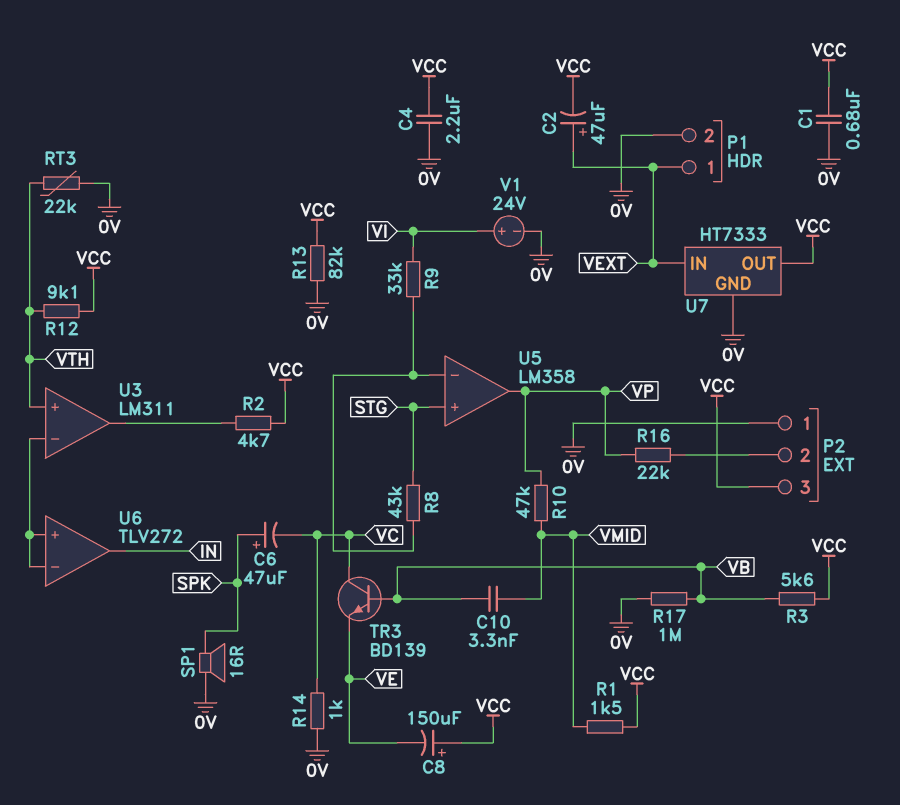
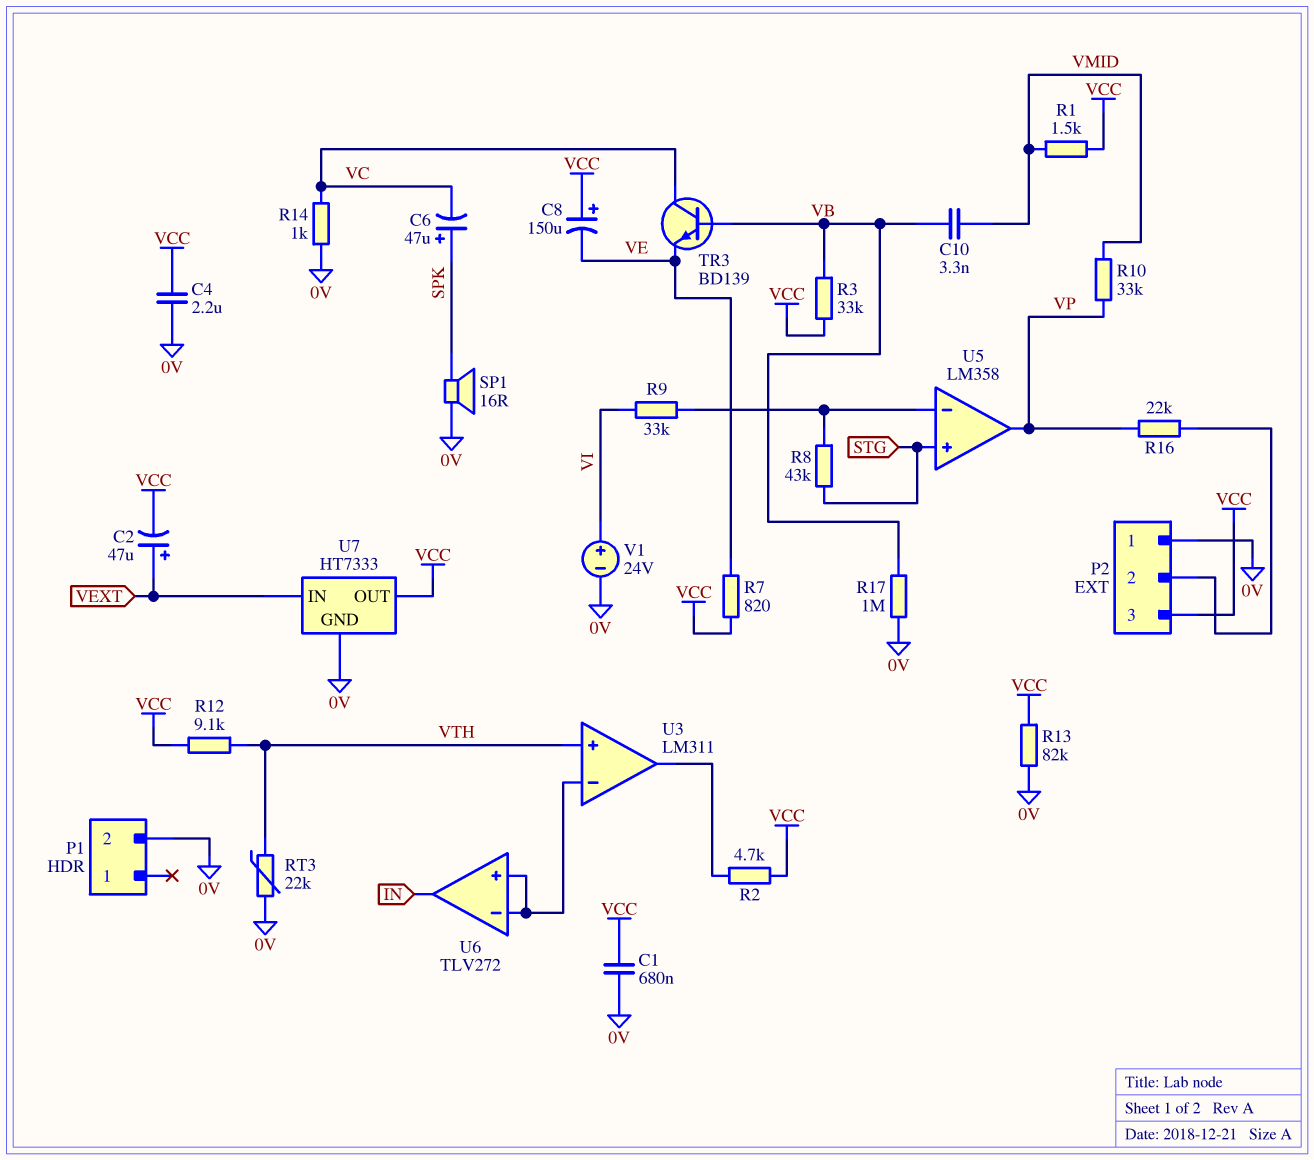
P1 pin 1: VEXT -> none
R3: 5.6k (VB, VCC) -> 33k (VB, VCC)
R7: none -> 820 (VCC, VE)
R10: 47k (VMID, VP) -> 33k (VMID, VP)

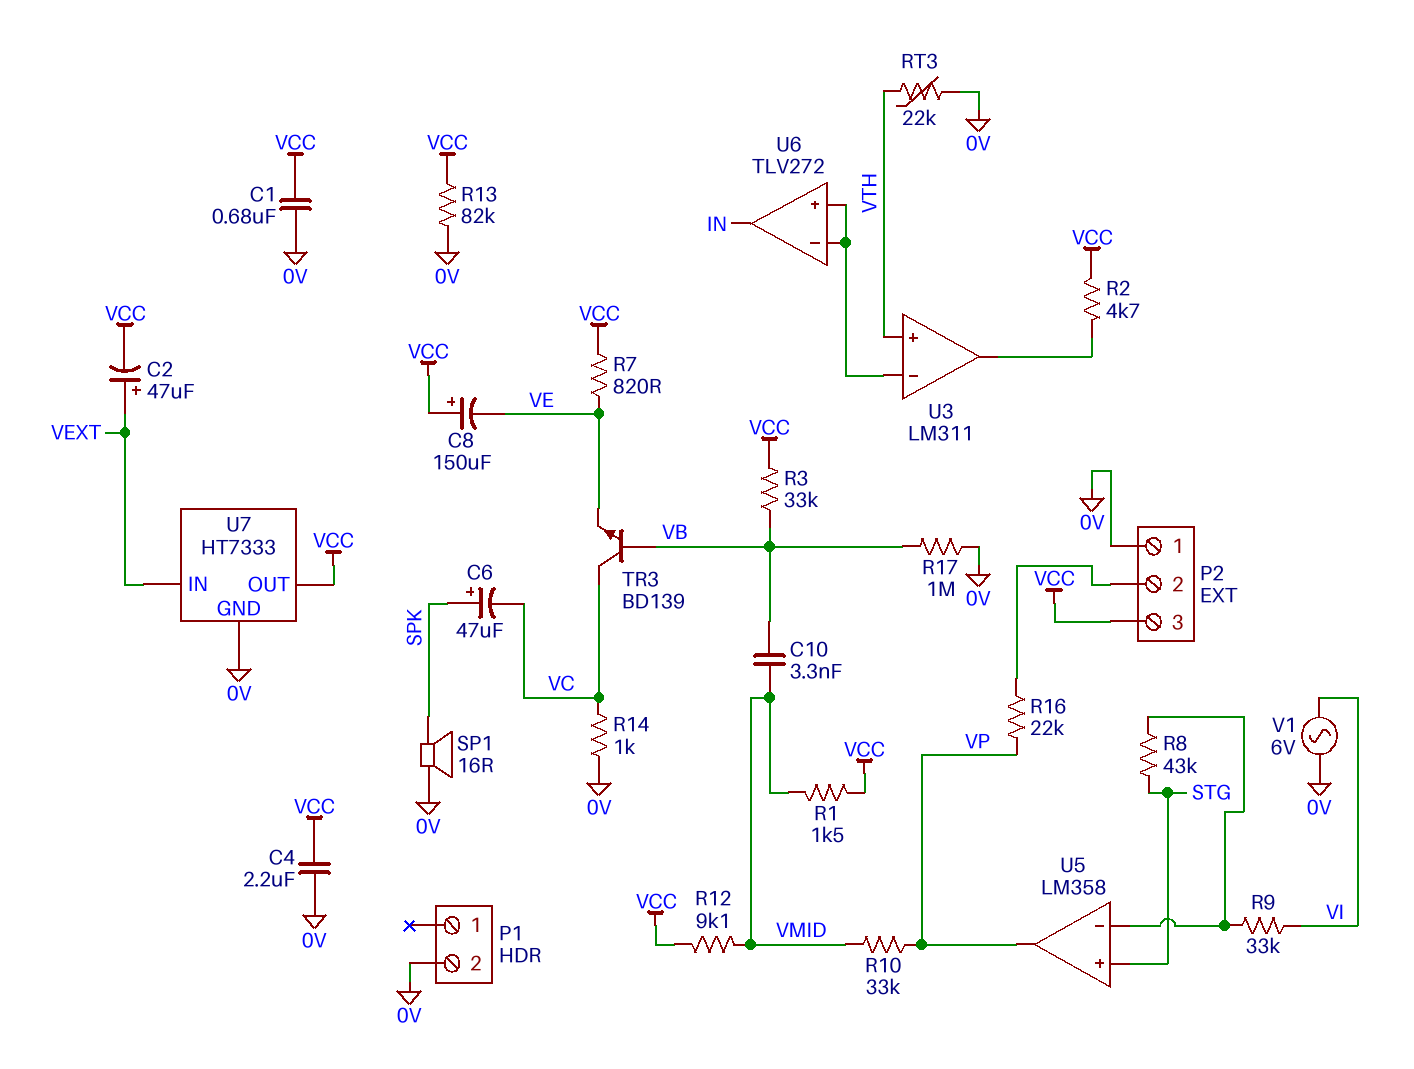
R12: 9.1k (VCC, VTH) -> 9.1k (VCC, VMID)
V1: 24V (plus VI, minus 0V) -> AC 6V (0V, VI)

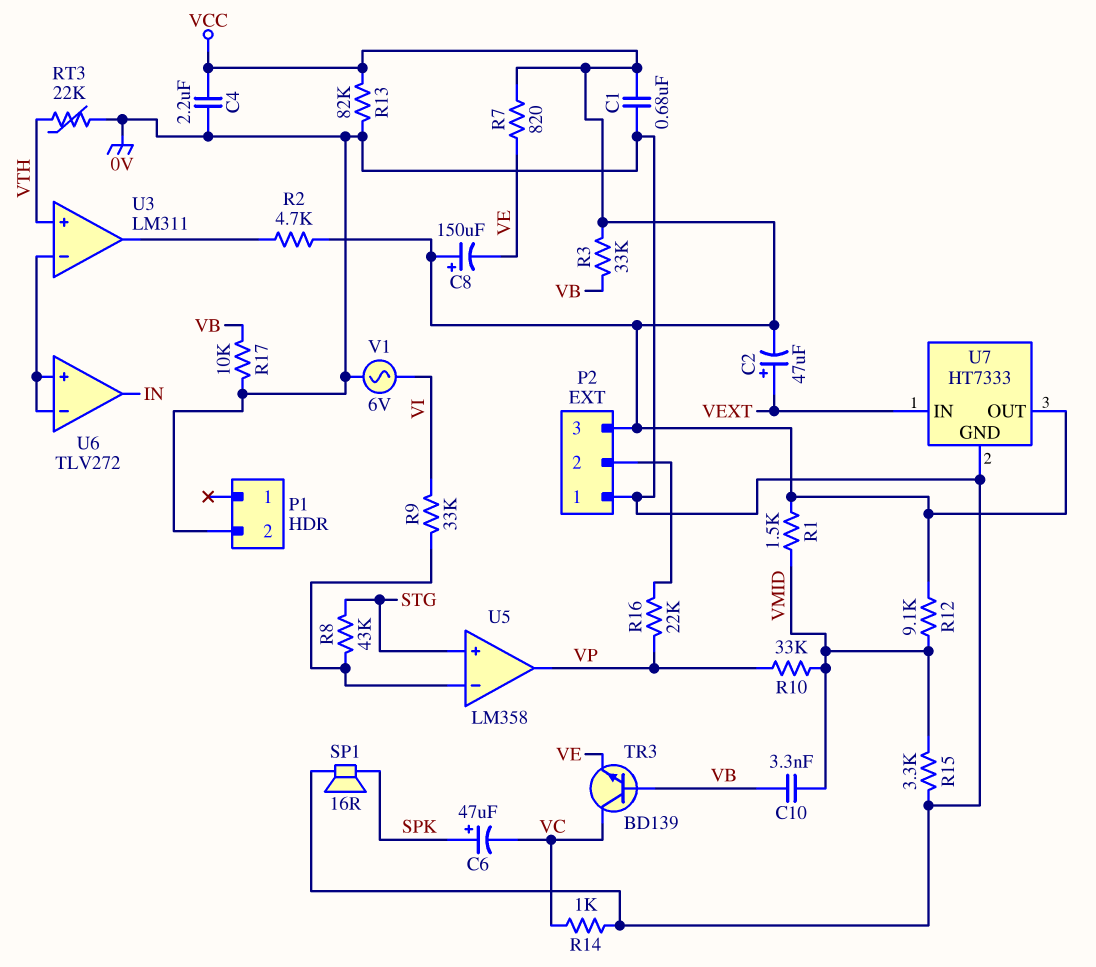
R15: none -> 3.3k (0V, VMID)
R17: 1M (0V, VB) -> 10k (0V, VB)

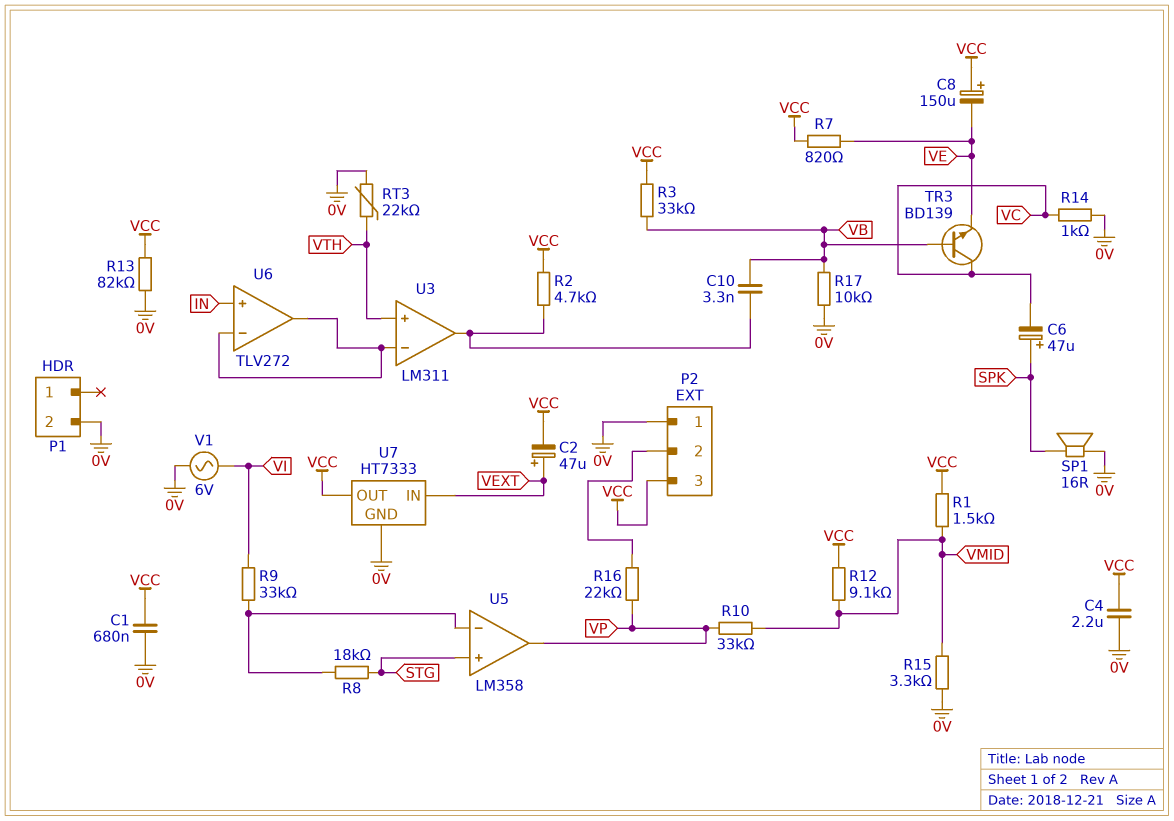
C10: 3.3nF (VB, VMID) -> 3.3nF (U3/out, VB)
R8: 43k (STG, U5/in-) -> 18k (STG, U5/in-)
U6 pin in+: U3/in- -> IN
U6 pin out: IN -> U3/in-

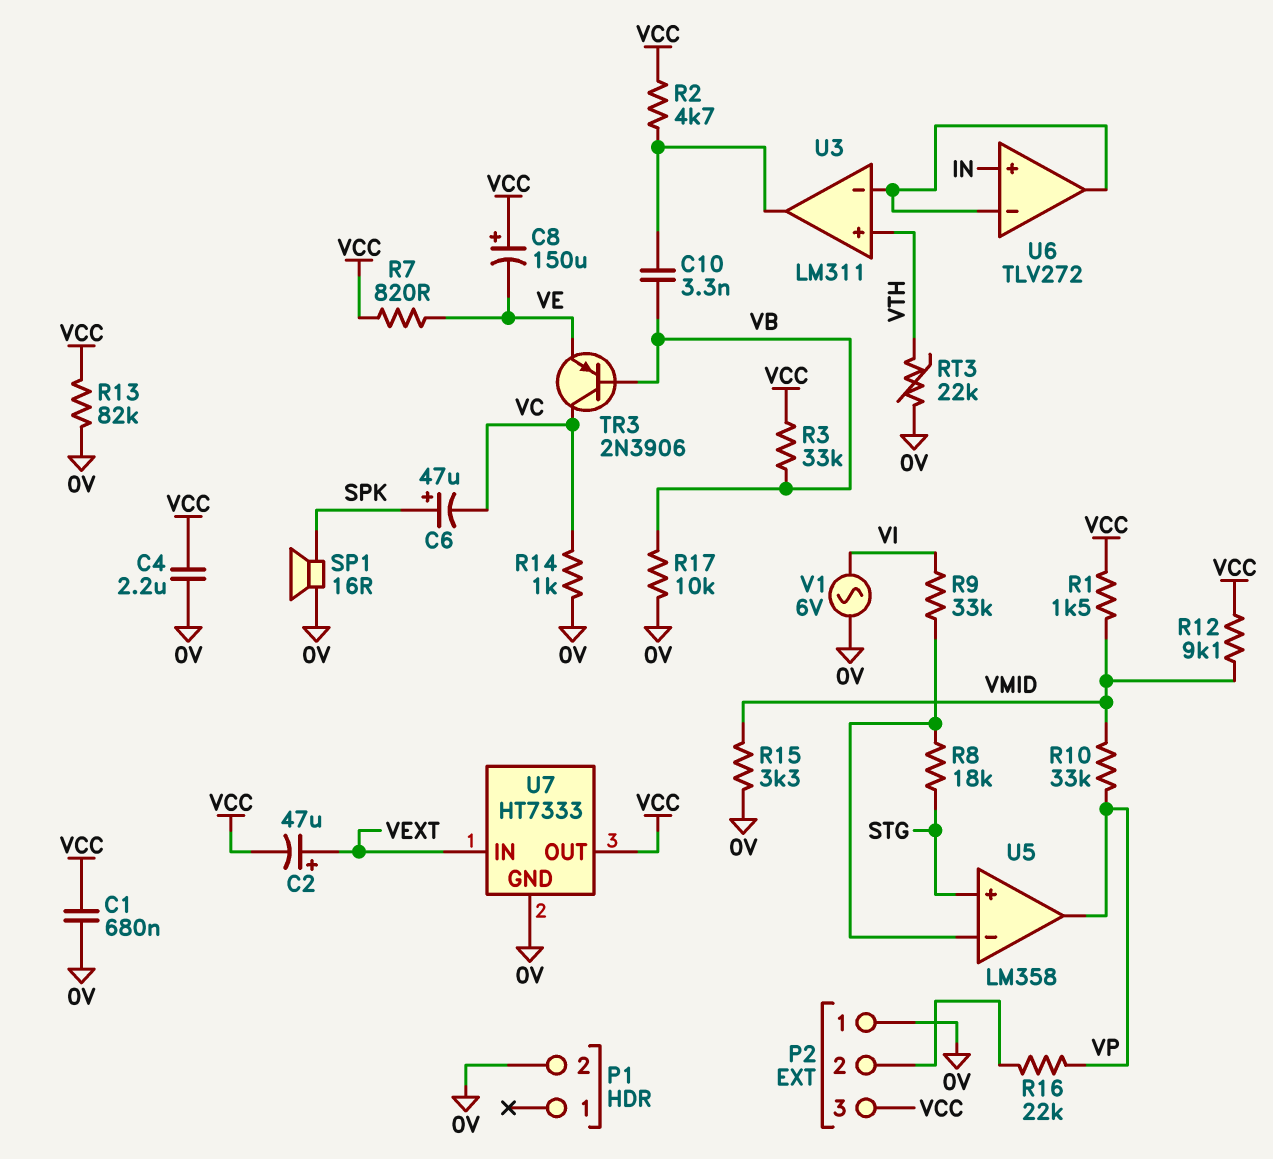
TR3: NPN BD139 (B VB, C VC, E VE) -> PNP 2N3906 (B VB, C VC, E VE)

